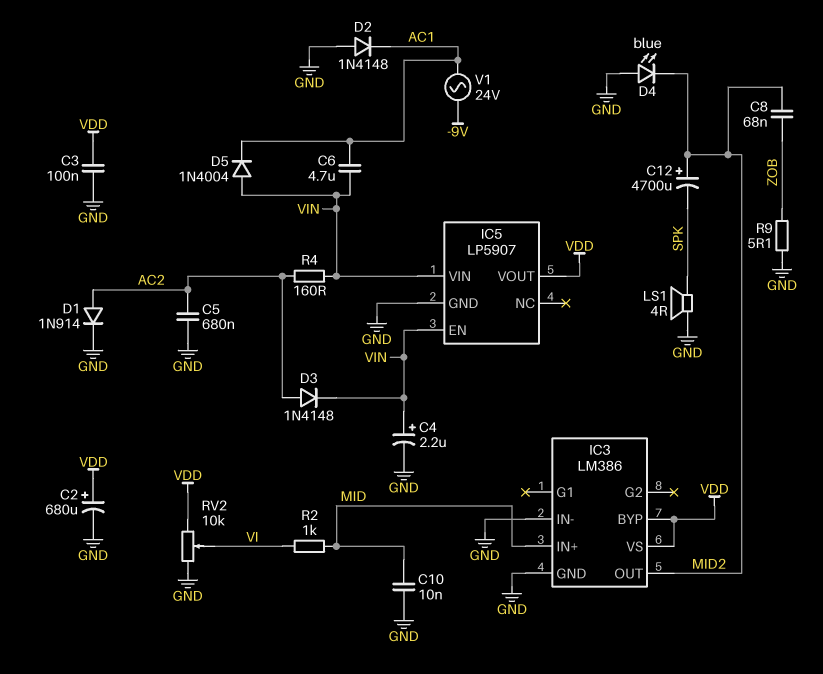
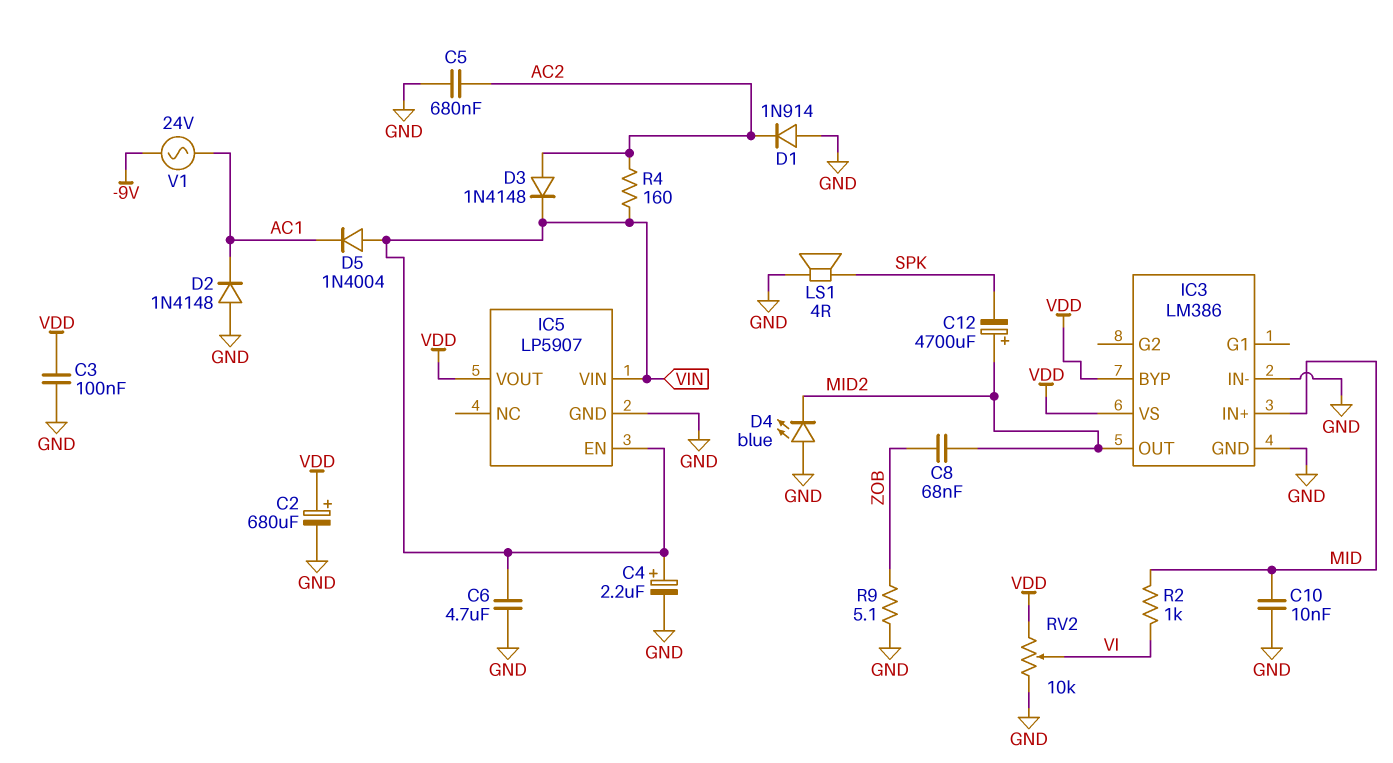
C6: 4.7uF (AC1, VIN) -> 4.7uF (GND, VIN)
D1: diode 1N914 (A AC2, K GND) -> diode 1N914 (A GND, K AC2)

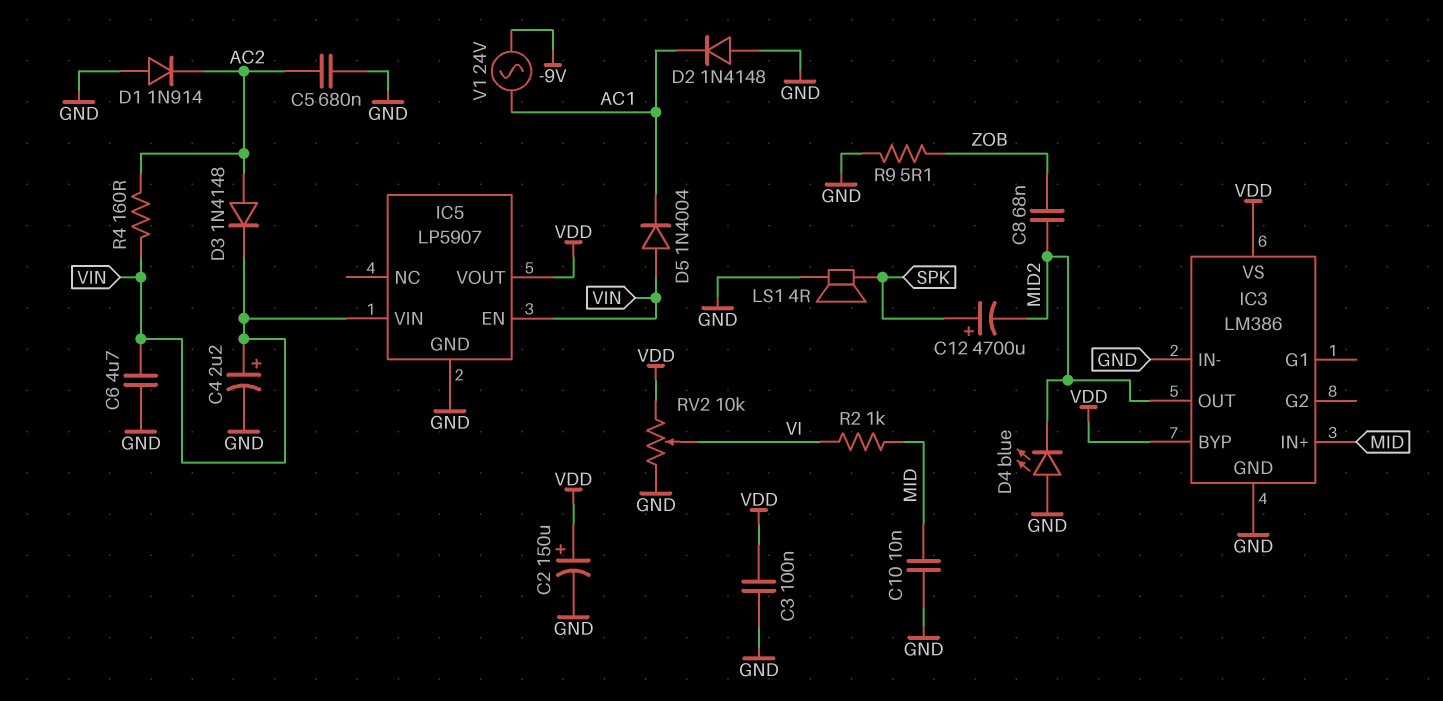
C2: 680uF (plus VDD, minus GND) -> 150uF (plus VDD, minus GND)
C12: 4700uF (plus MID2, minus SPK) -> 4700uF (plus SPK, minus MID2)

